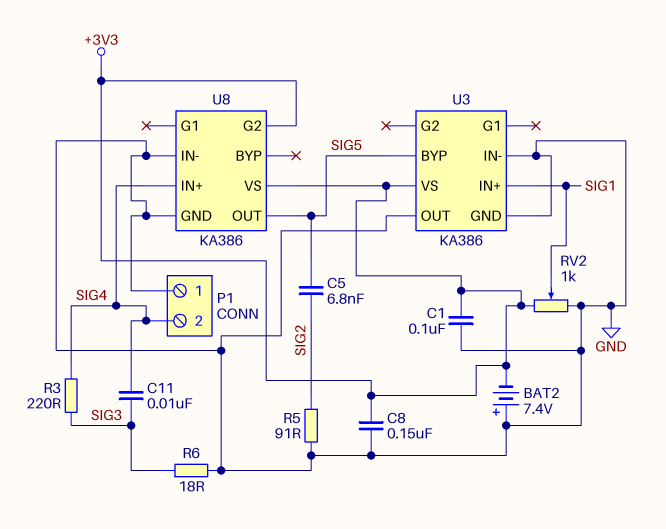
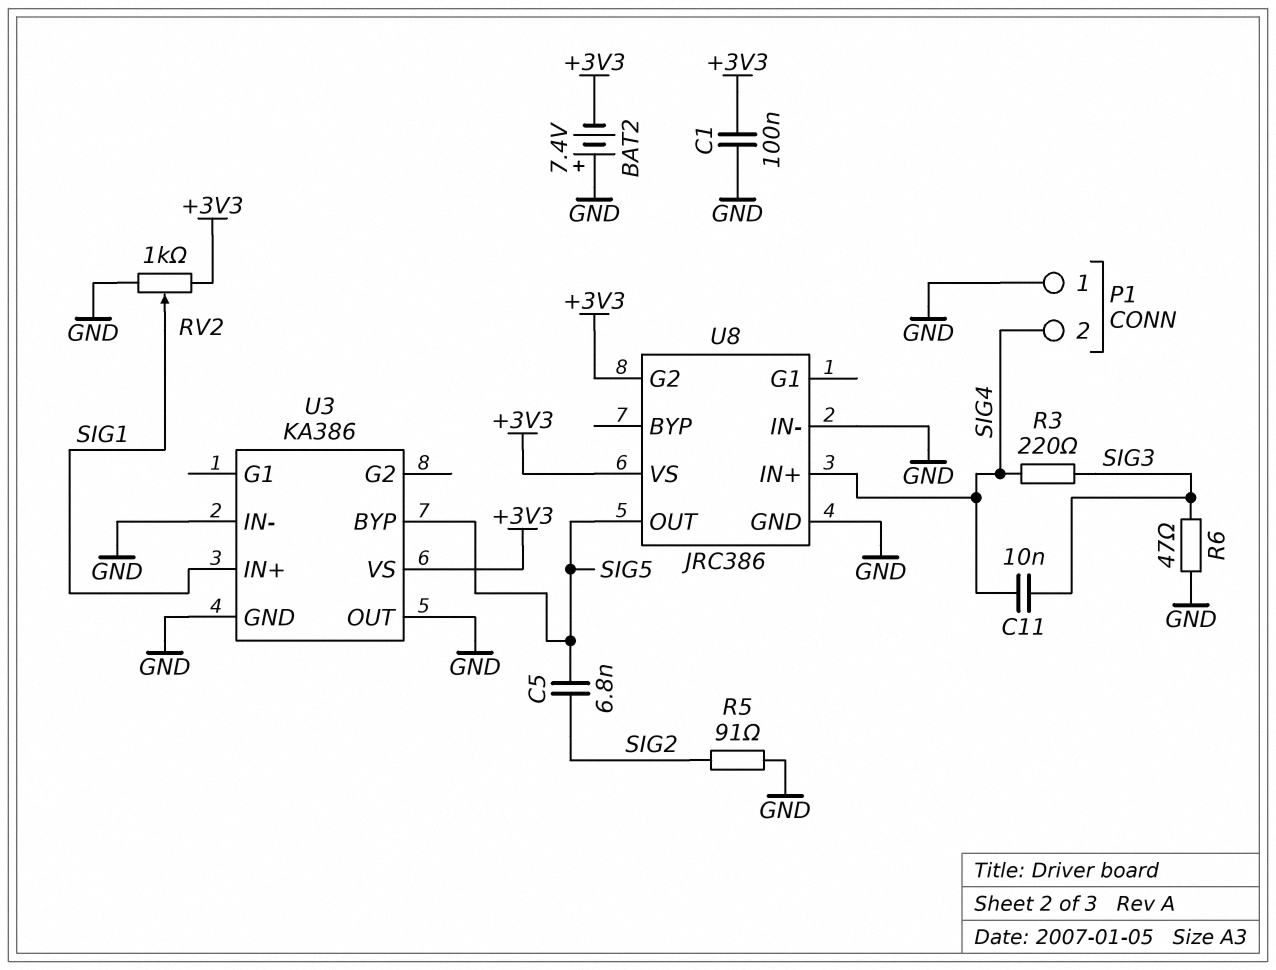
C8: 150nF (+3V3, GND) -> none
R6: 18 (GND, SIG3) -> 47 (GND, SIG3)
U8: KA386 -> JRC386

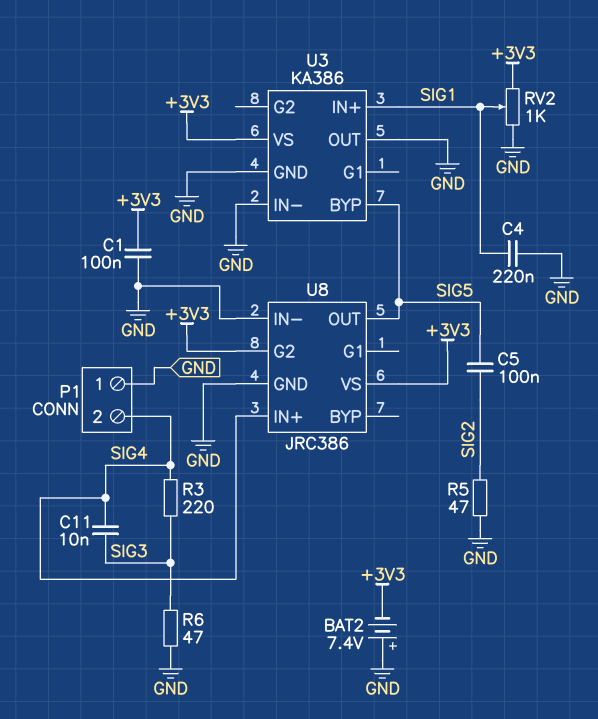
C4: none -> 220nF (GND, SIG1)
C5: 6.8nF (SIG2, SIG5) -> 100nF (SIG2, SIG5)
R5: 91 (GND, SIG2) -> 47 (GND, SIG2)

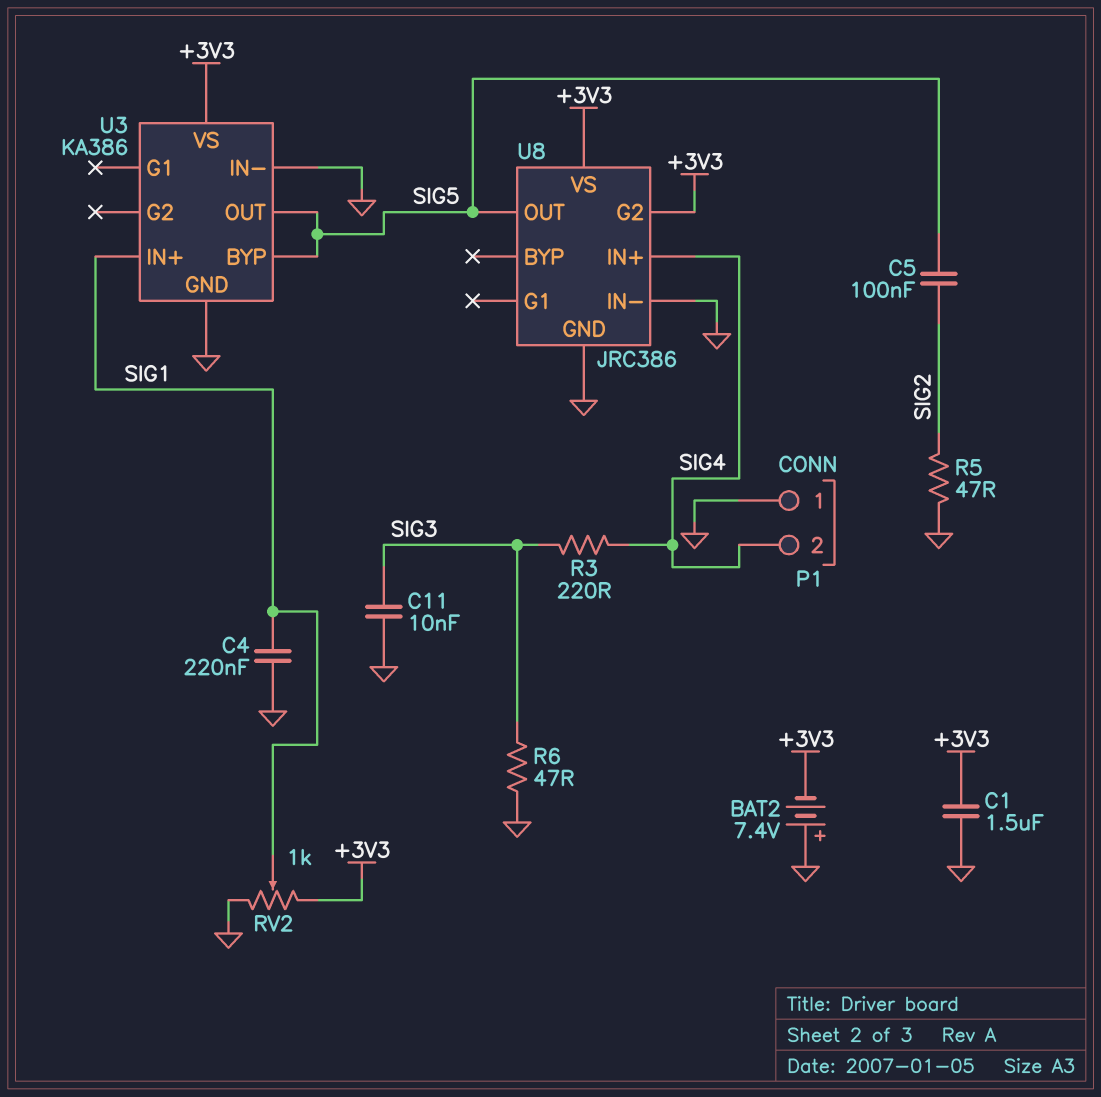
C1: 100nF (+3V3, GND) -> 1.5uF (+3V3, GND)
C11: 10nF (SIG3, SIG4) -> 10nF (GND, SIG3)
U3 pin OUT: GND -> SIG5

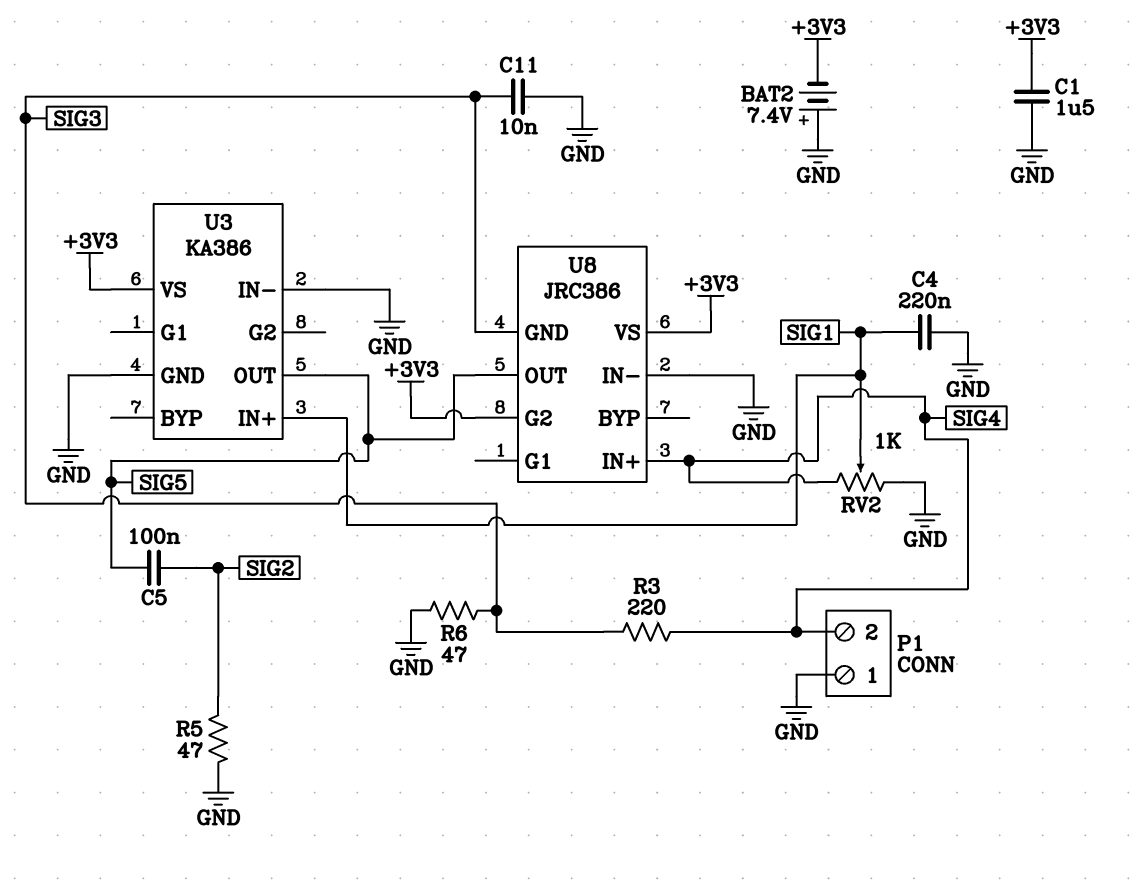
RV2: 1k (+3V3, GND, wiper SIG1) -> 1k (GND, SIG4, wiper SIG1)
U3 pin BYP: SIG5 -> none
U8 pin GND: GND -> SIG3

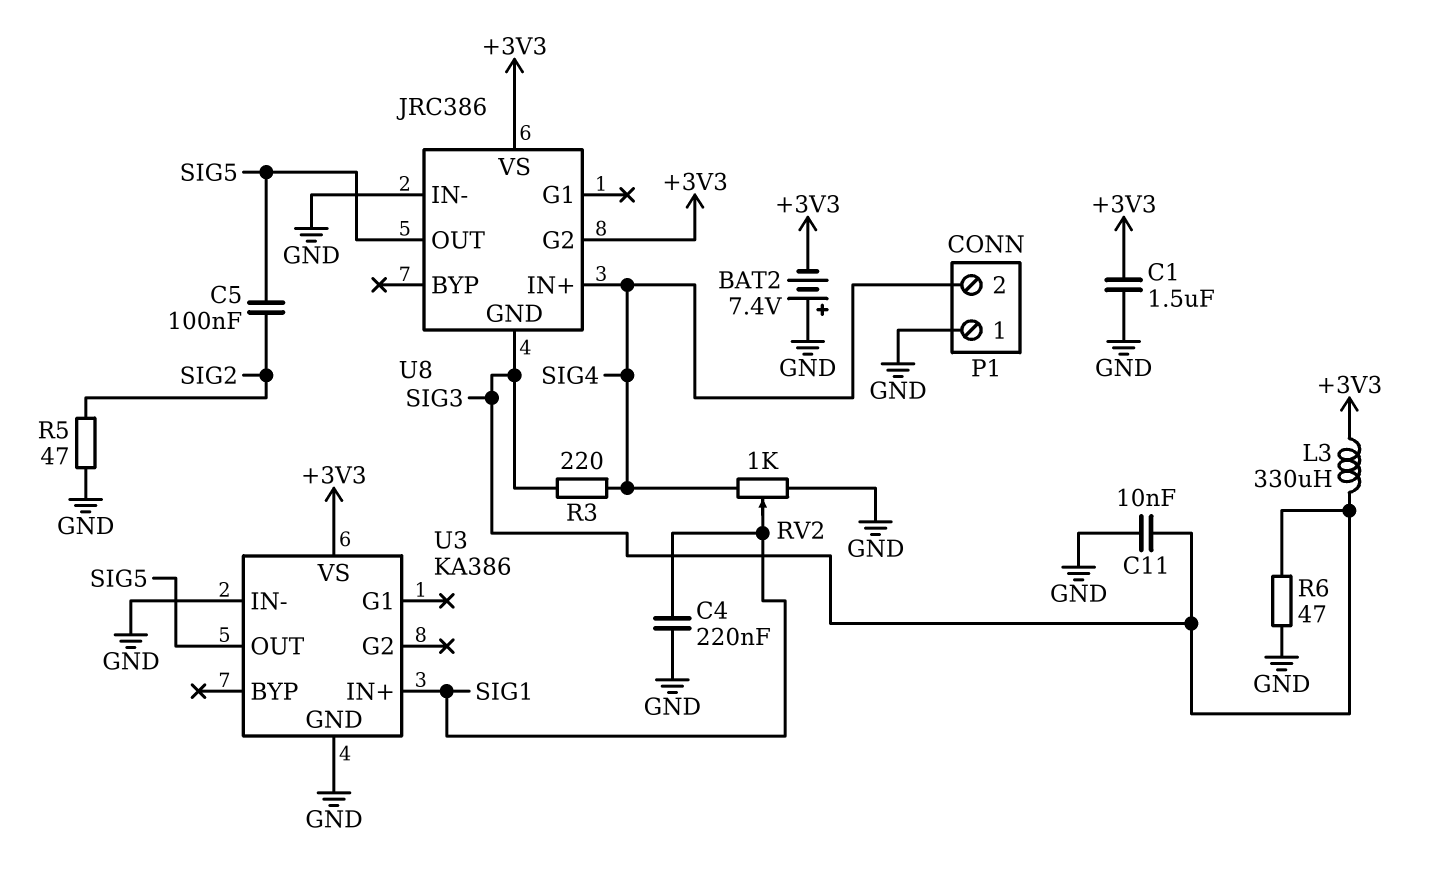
L3: none -> 330uH (+3V3, SIG3)

